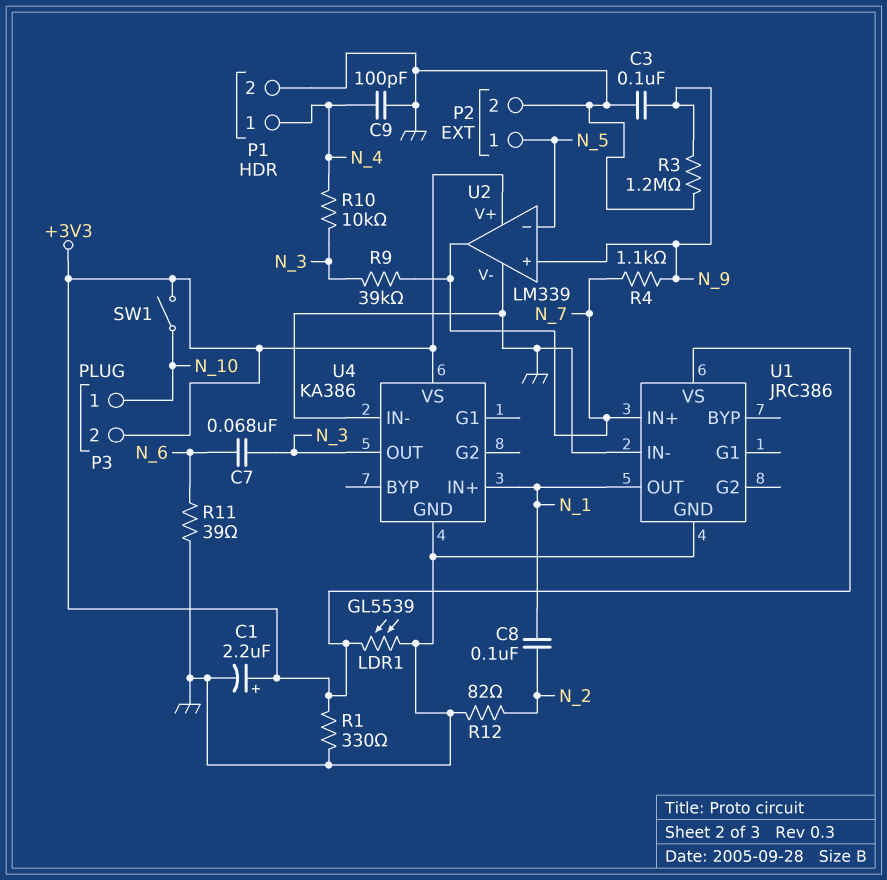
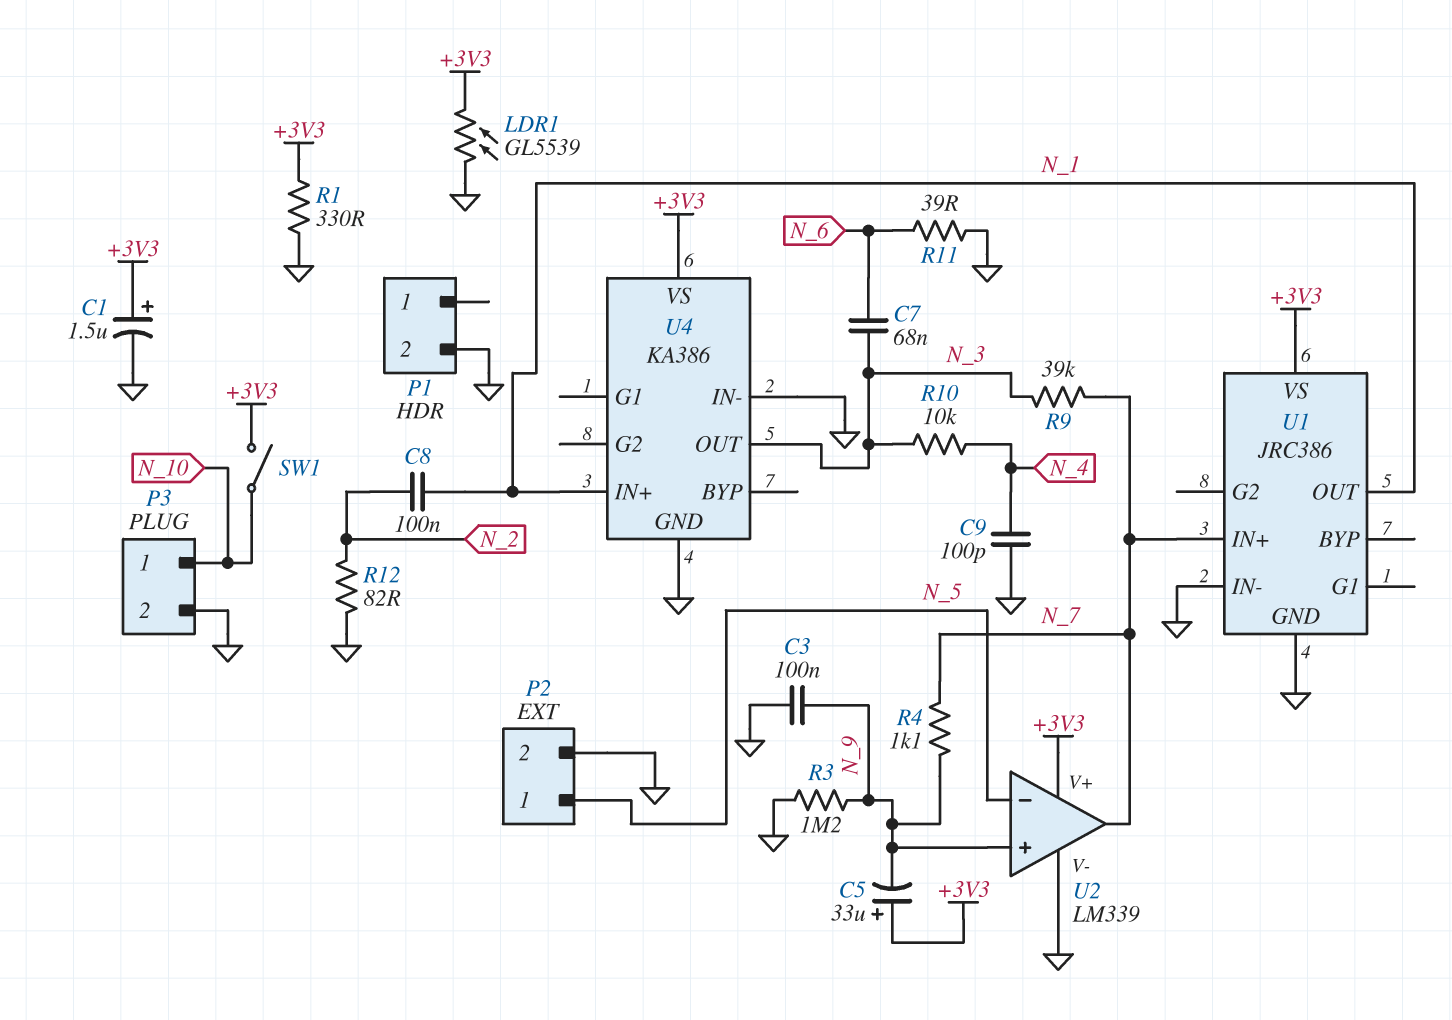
C1: 2.2uF (plus +3V3, minus GND) -> 1.5uF (plus +3V3, minus GND)
C5: none -> 33uF (plus +3V3, minus N_9)
P1 pin 1: N_4 -> none
P3 pin 2: +3V3 -> GND

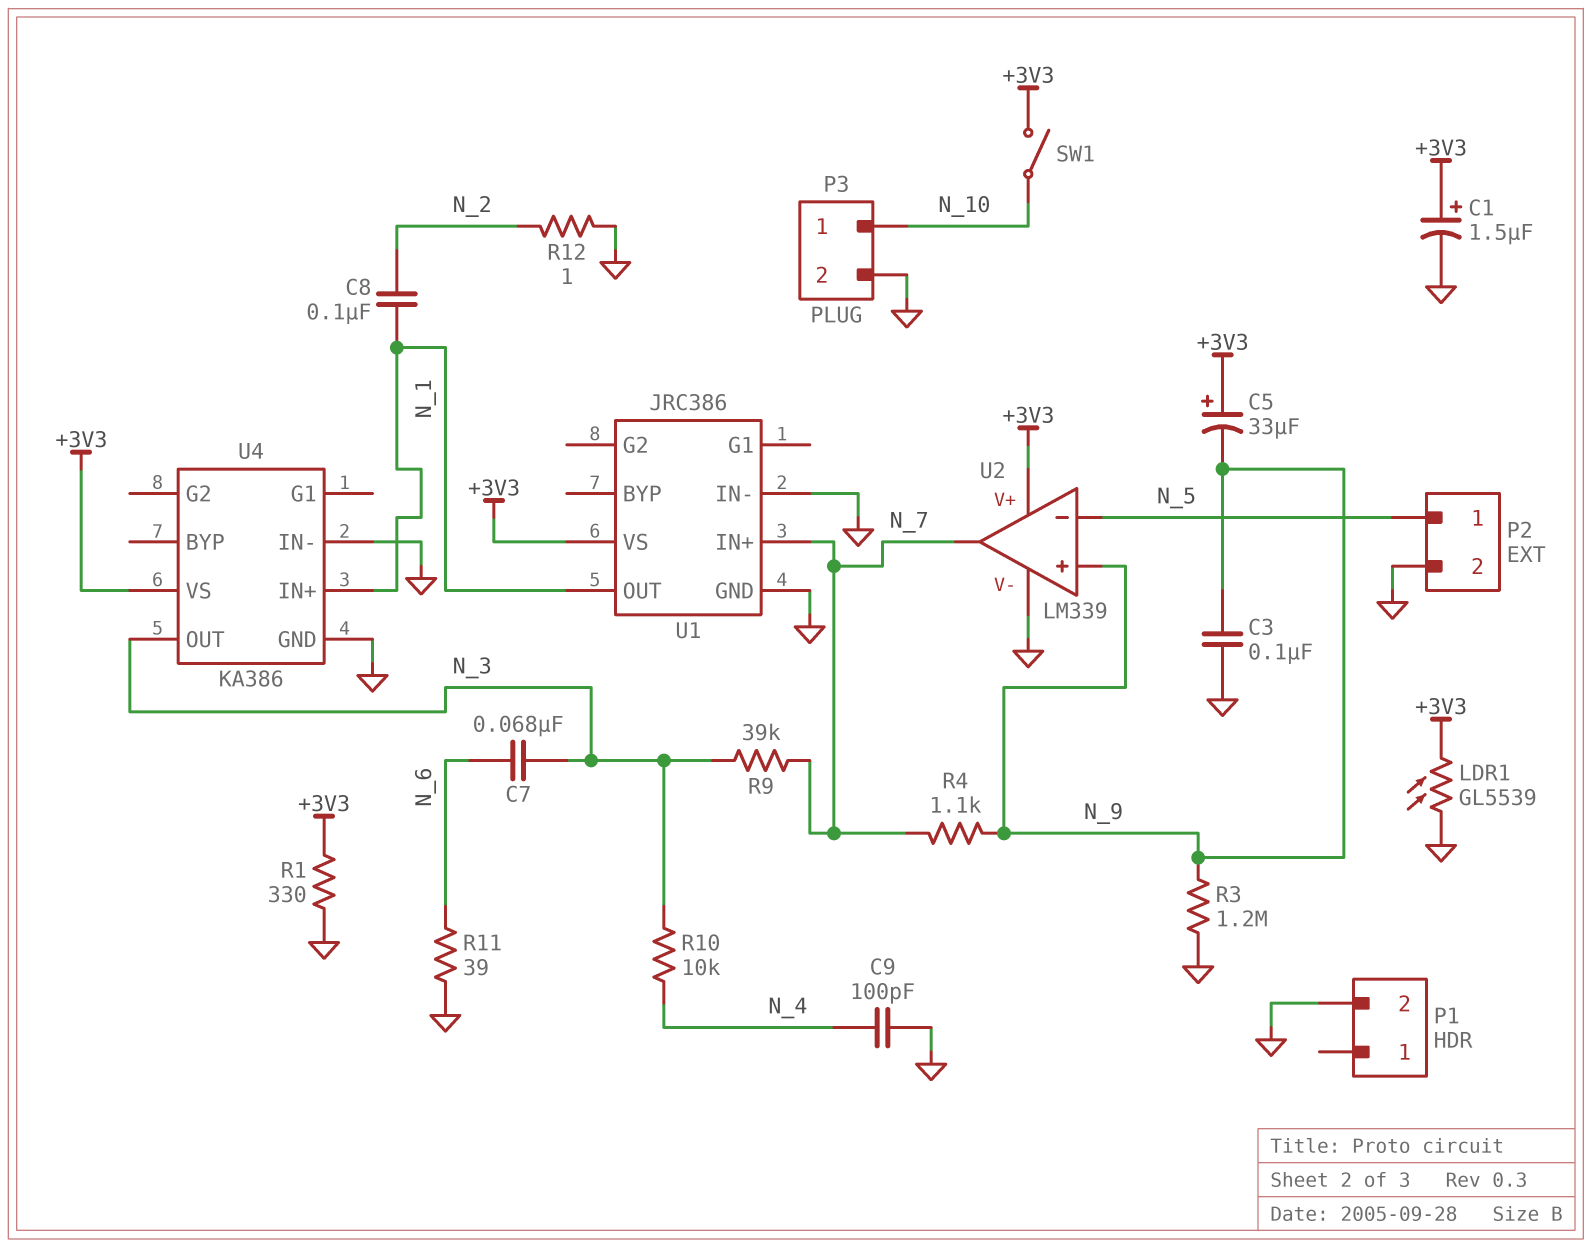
R12: 82 (GND, N_2) -> 1 (GND, N_2)

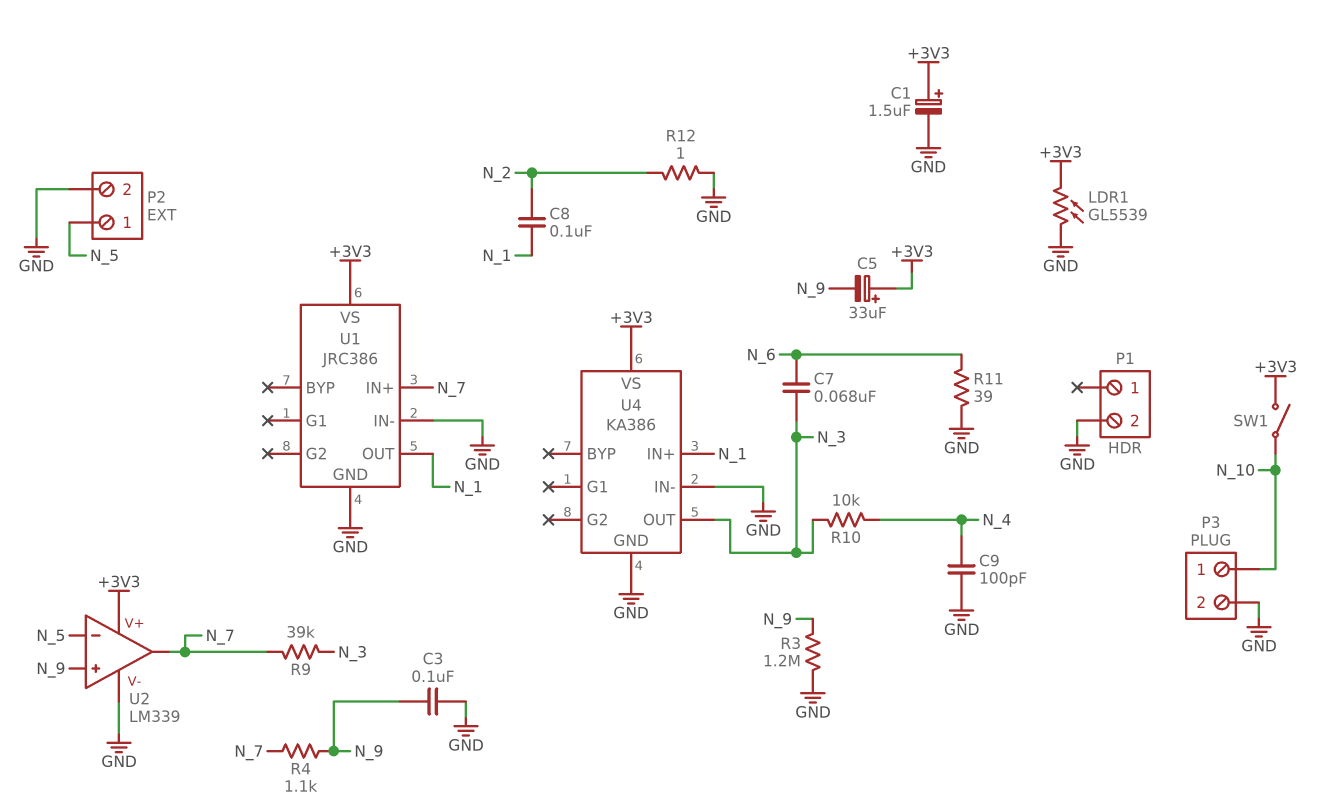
R1: 330 (+3V3, GND) -> none

